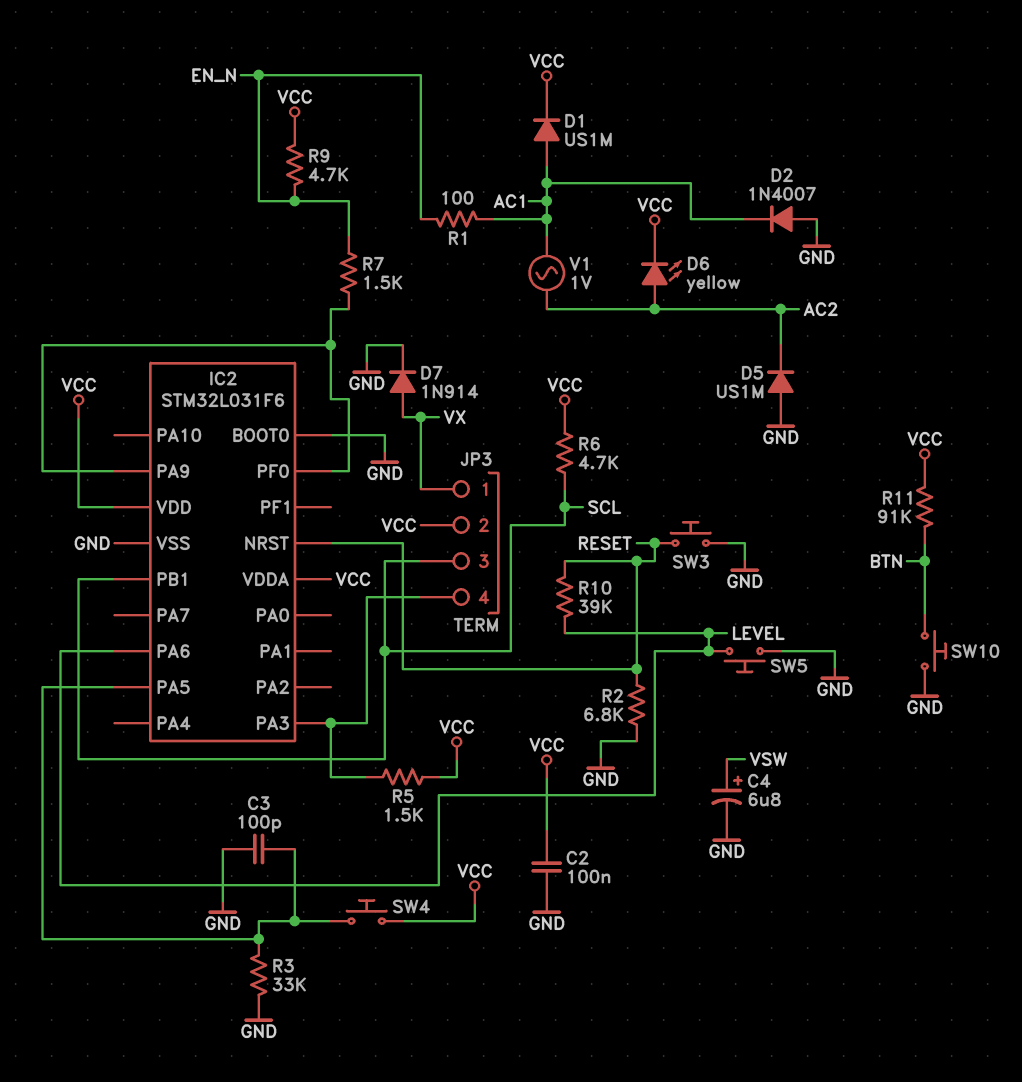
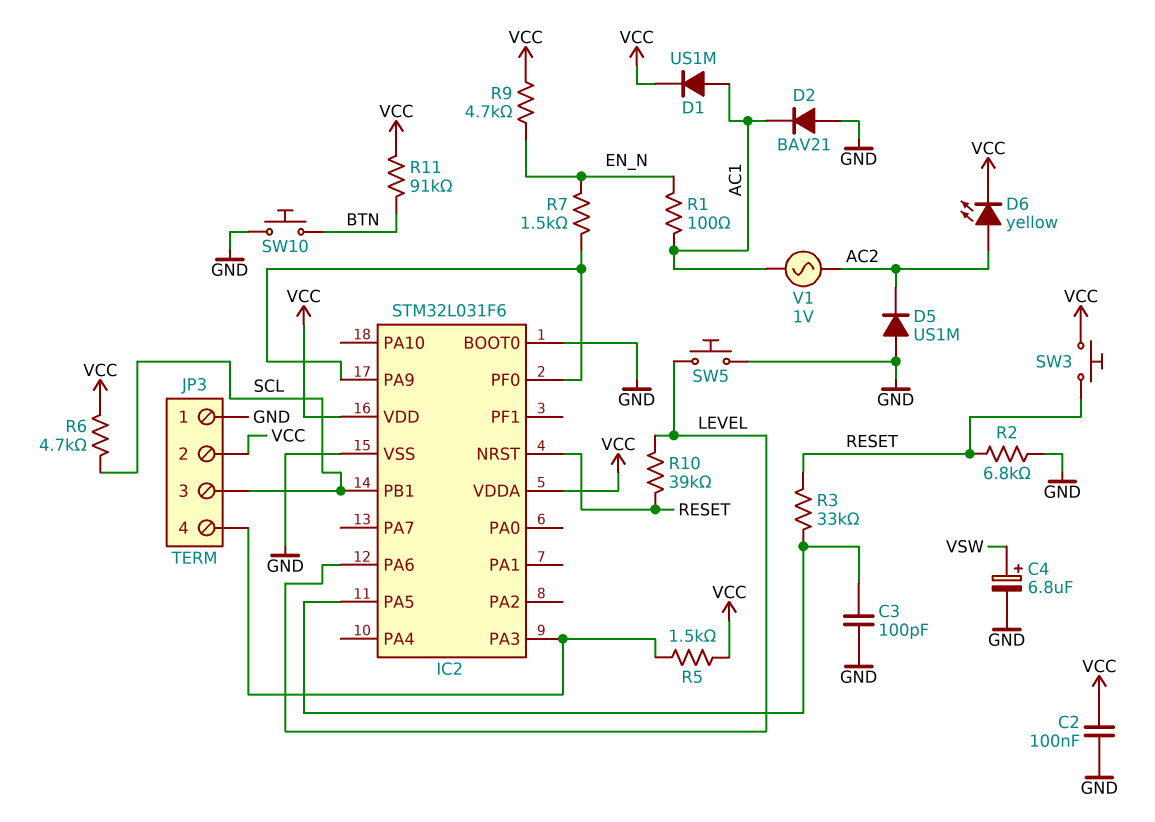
D2: diode 1N4007 (A GND, K AC1) -> diode BAV21 (A GND, K AC1)
D7: diode 1N914 (A VX, K GND) -> none
JP3 pin 1: VX -> GND
R3: 33k (GND, IC2/PA5) -> 33k (IC2/PA5, RESET)
SW3: button (GND, RESET) -> button (RESET, VCC)
SW4: button (IC2/PA5, VCC) -> none

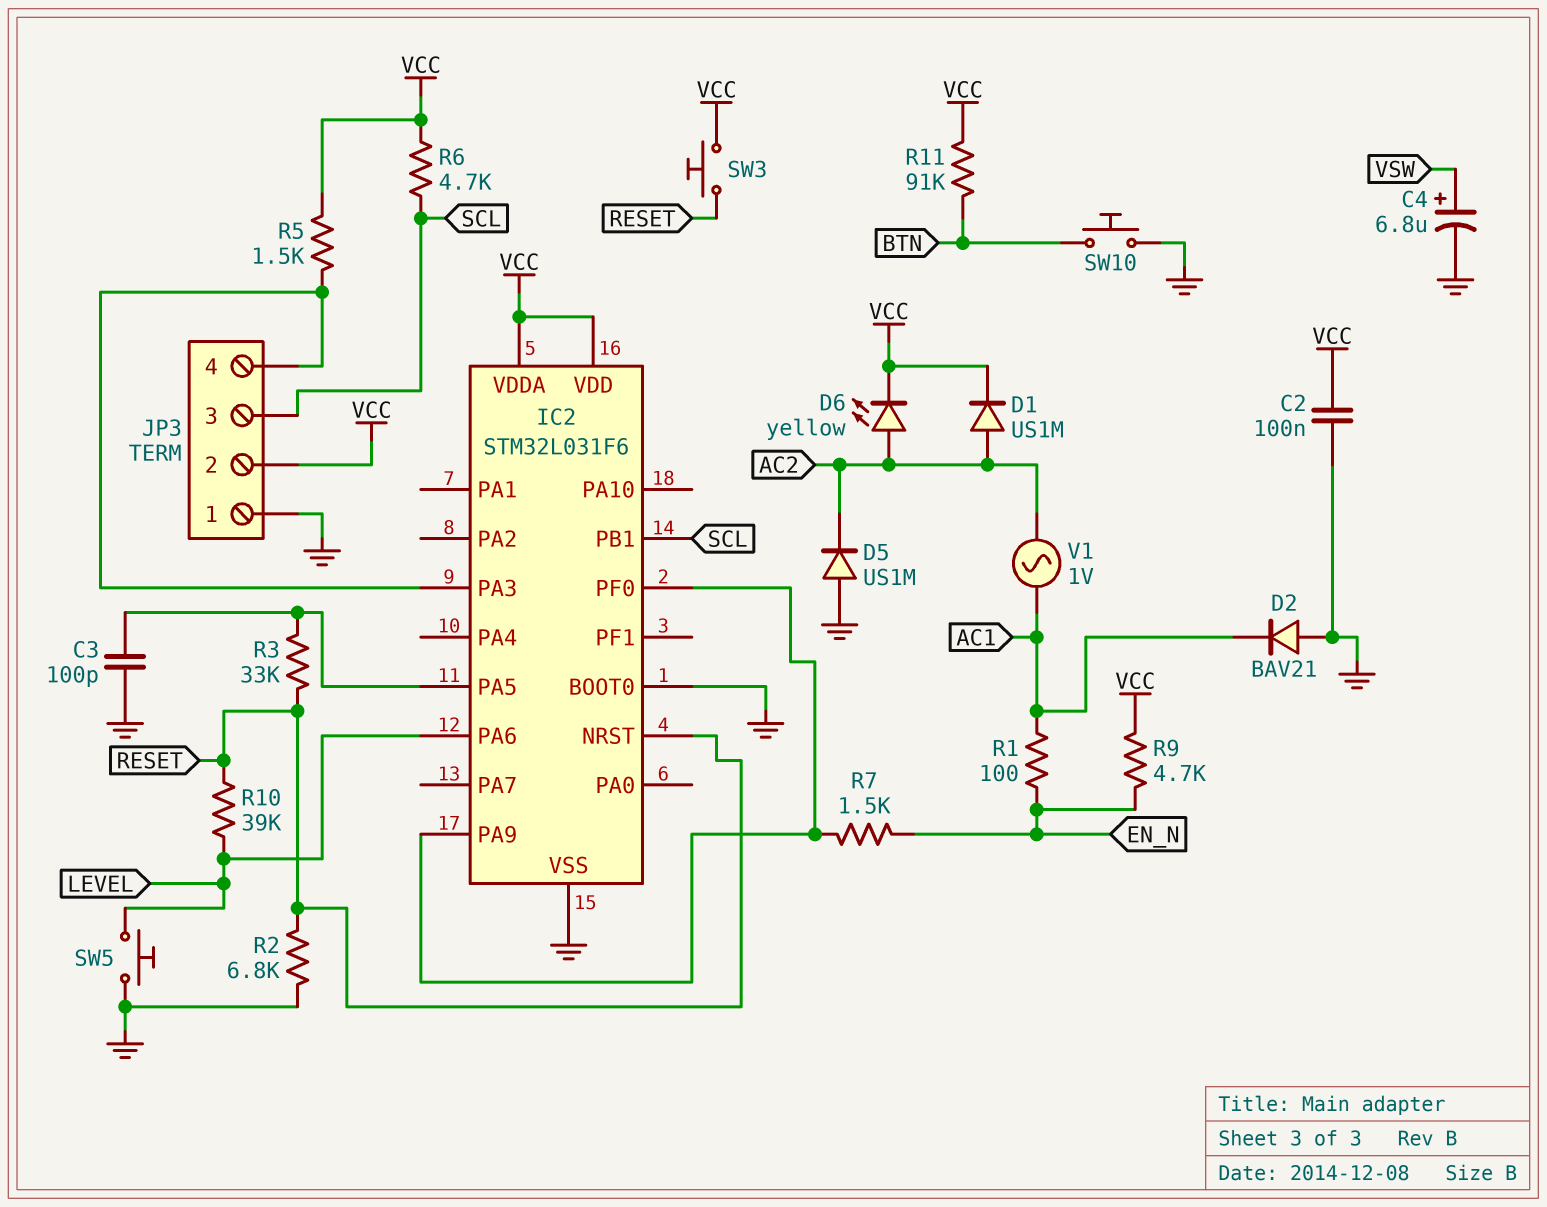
D1: diode US1M (A AC1, K VCC) -> diode US1M (A AC2, K VCC)

